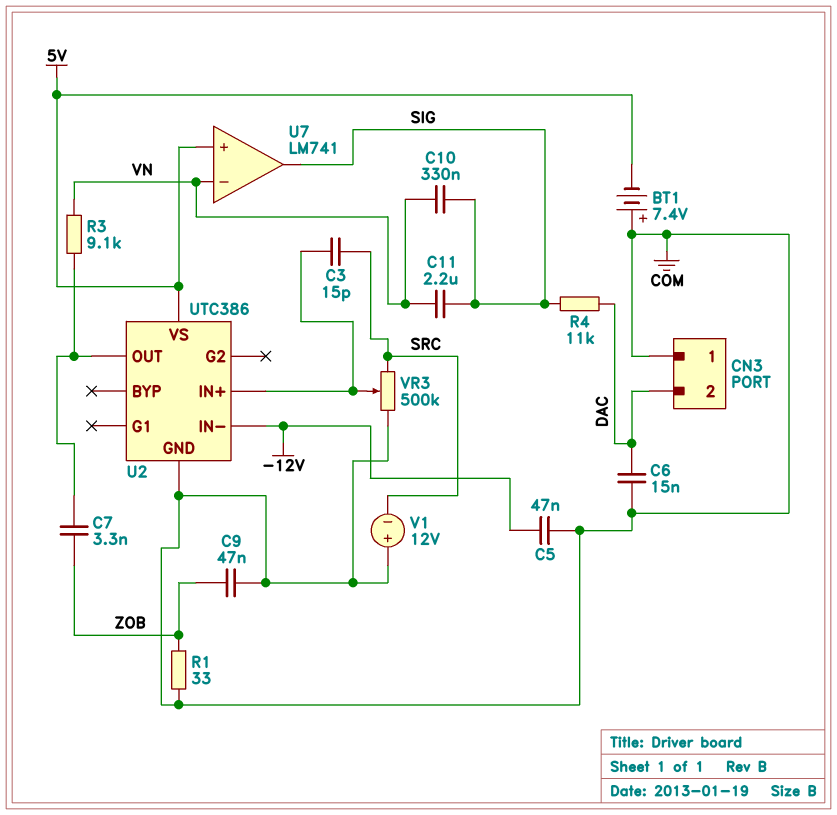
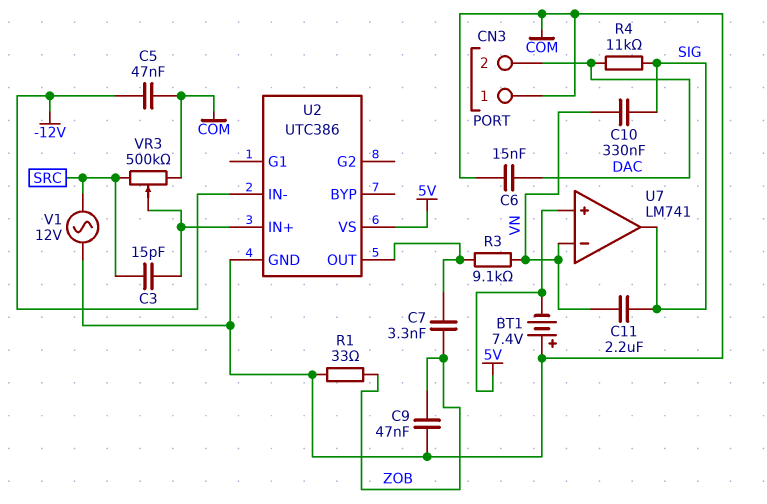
V1: 12V (plus COM, minus SRC) -> AC 12V (COM, SRC)

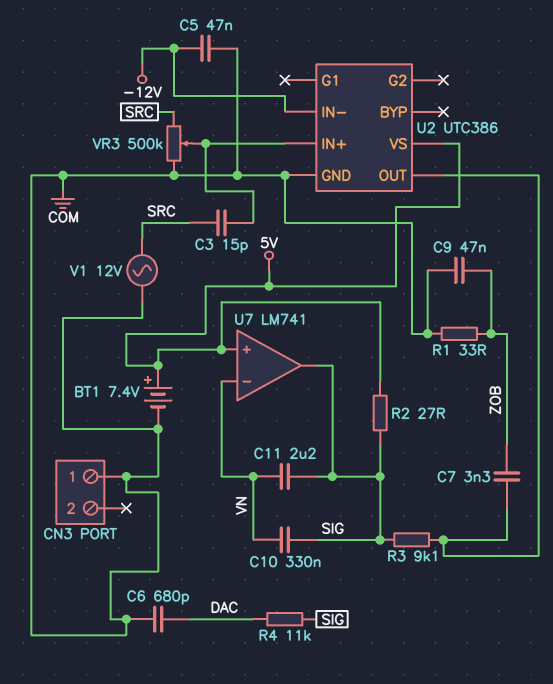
BT1: 7.4V (plus COM, minus 5V) -> 7.4V (plus 5V, minus COM)
C6: 15nF (COM, DAC) -> 680pF (COM, DAC)
CN3 pin 2: DAC -> none
R2: none -> 27 (5V, SIG)
R3: 9.1k (U2/OUT, VN) -> 9.1k (SIG, U2/OUT)

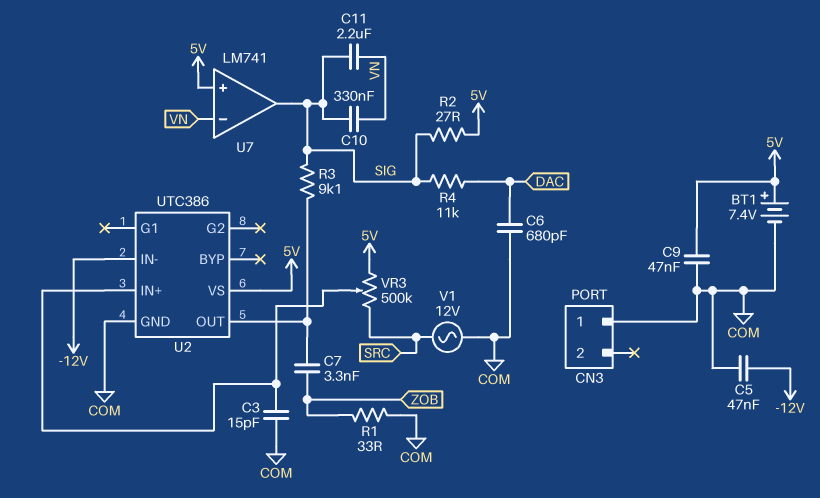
C3: 15pF (SRC, U2/IN+) -> 15pF (COM, U2/IN+)
C9: 47nF (COM, ZOB) -> 47nF (5V, COM)
VR3: 500k (COM, SRC, wiper U2/IN+) -> 500k (5V, SRC, wiper U2/IN+)

